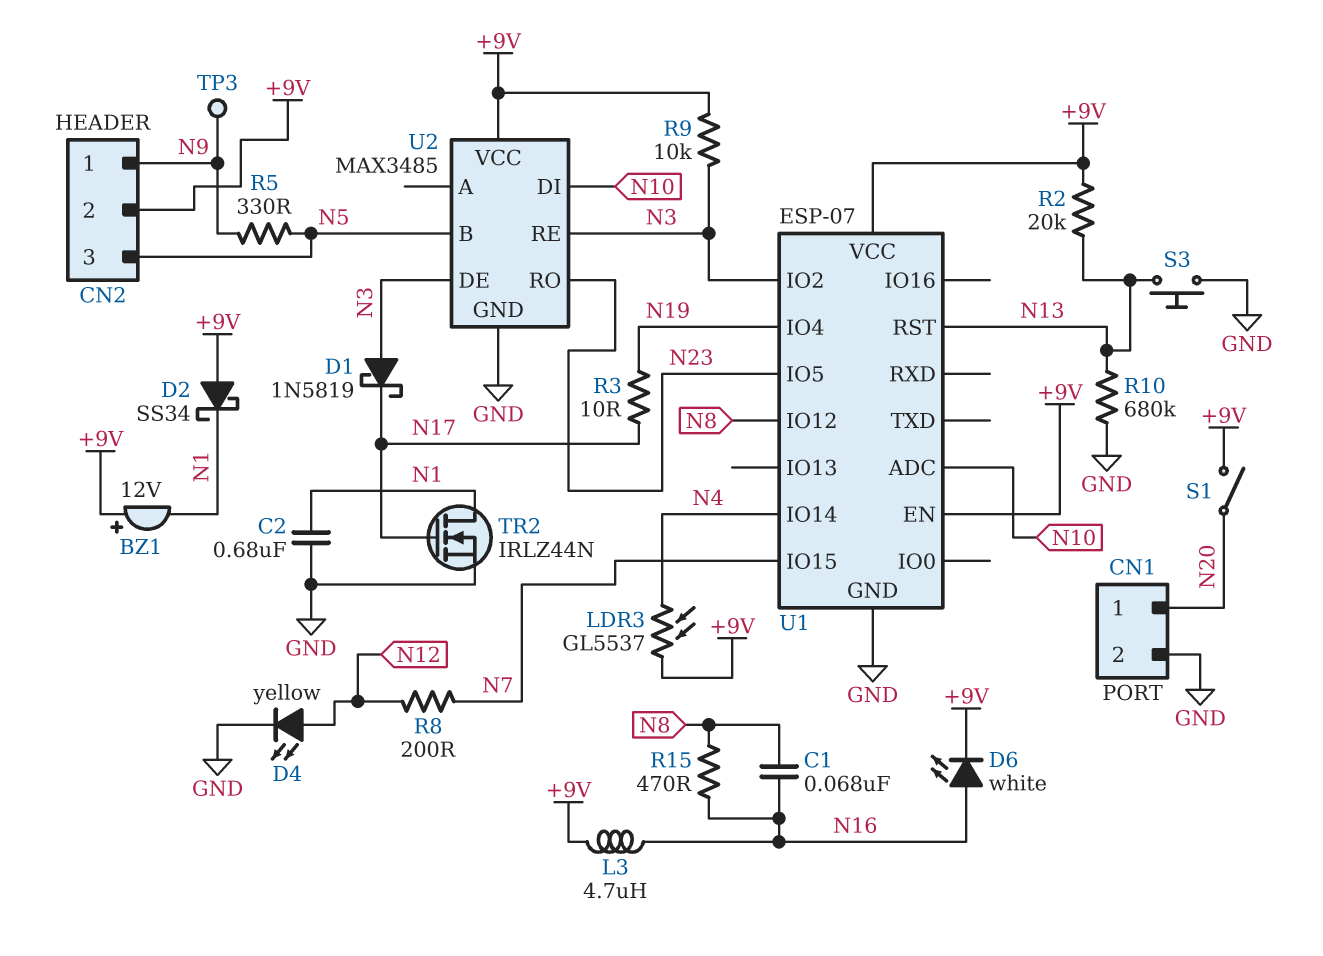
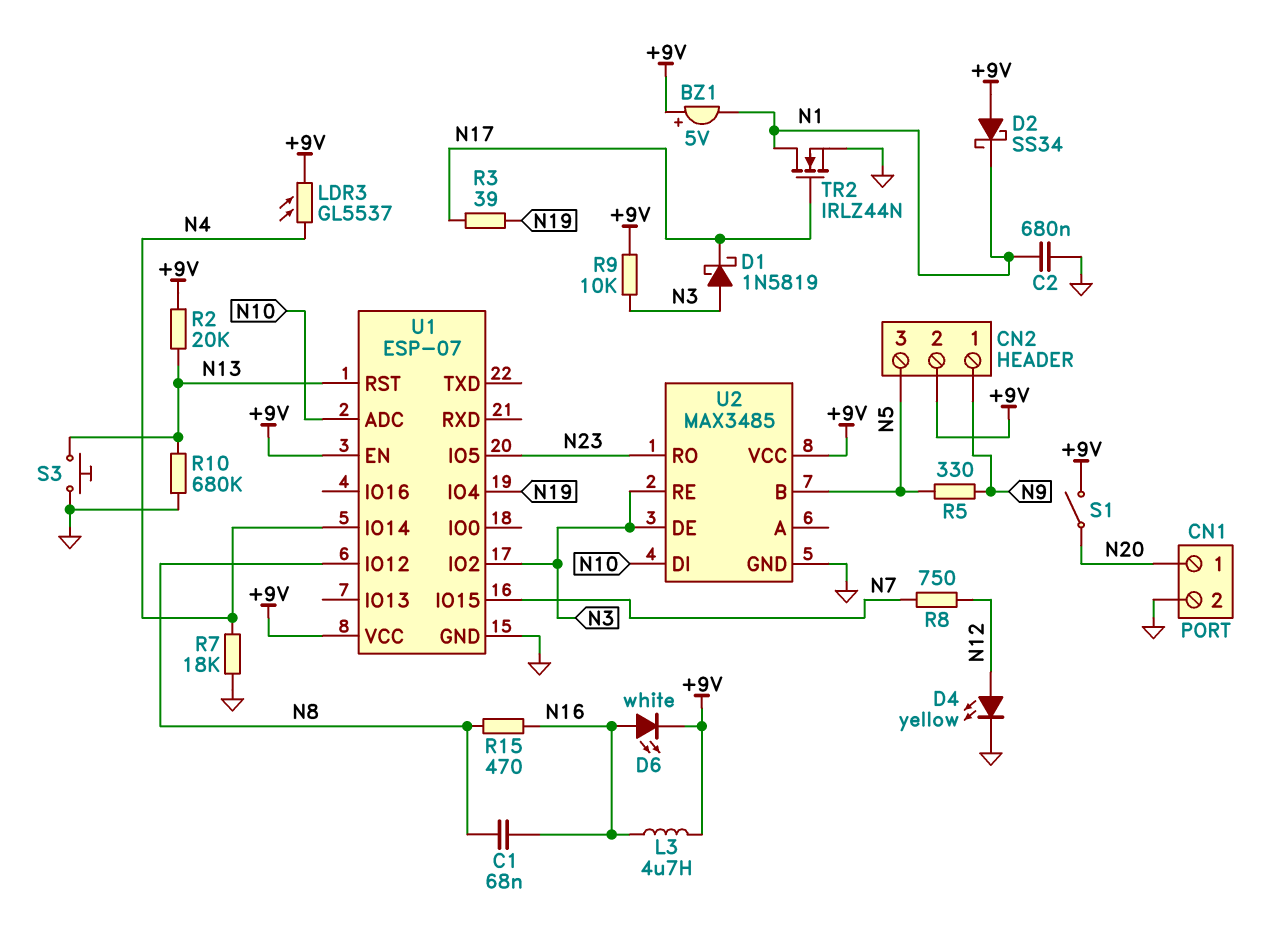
BZ1: buzzer 12V (plus +9V, minus N1) -> buzzer 5V (plus +9V, minus N1)
R3: 10 (N17, N19) -> 39 (N17, N19)
R7: none -> 18k (GND, N4)
R8: 200 (N7, N12) -> 750 (N7, N12)
TP3: test point (N9) -> none

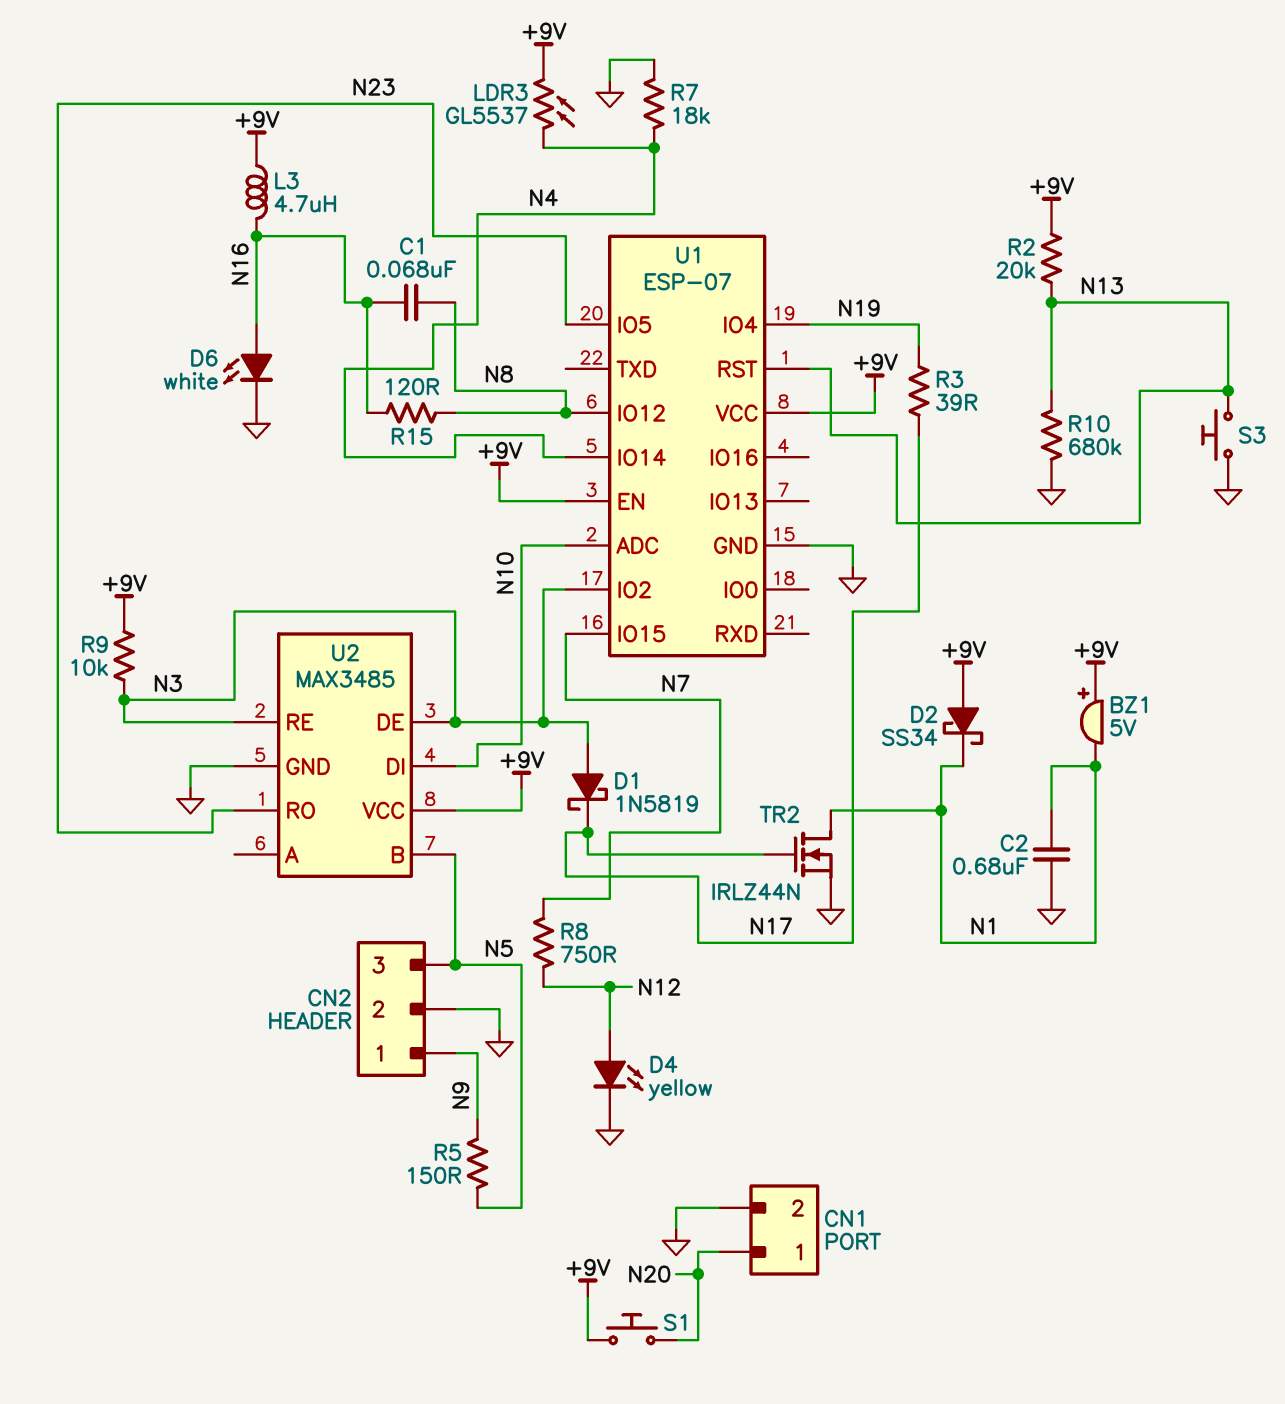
CN2 pin 2: +9V -> GND
D6: LED white (A N16, K +9V) -> LED white (A N16, K GND)
R5: 330 (N5, N9) -> 150 (N5, N9)
R15: 470 (N8, N16) -> 120 (N8, N16)
S1: switch (+9V, N20) -> button (+9V, N20)

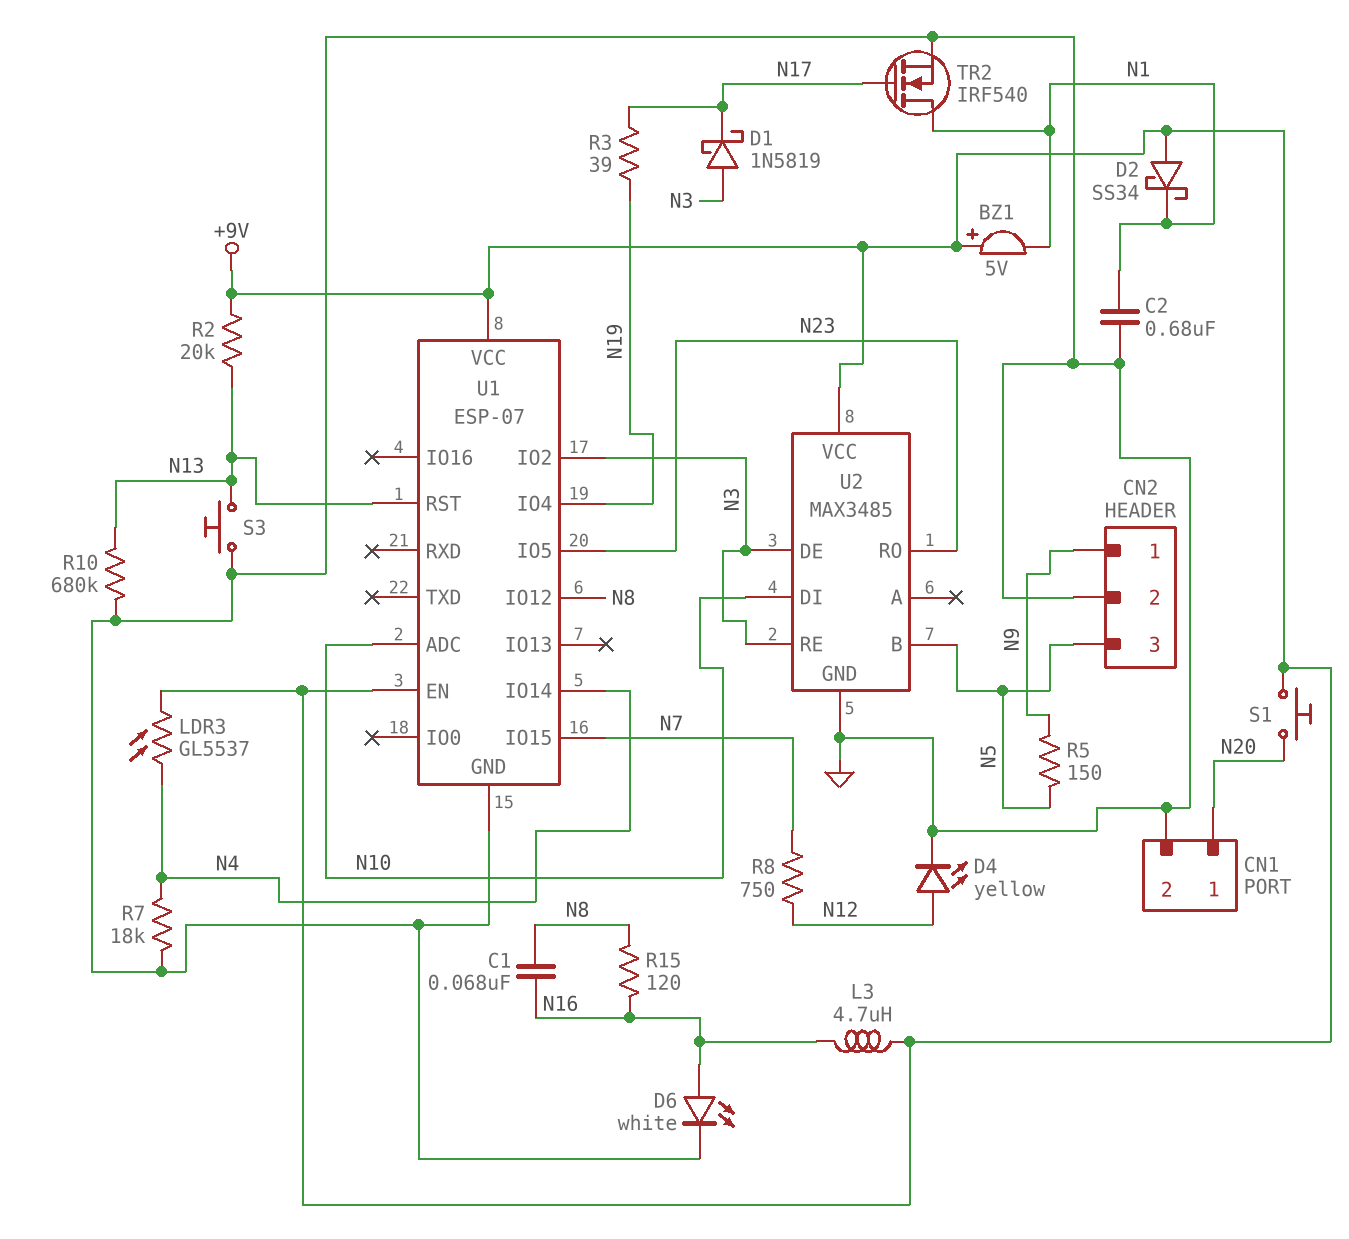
R9: 10k (+9V, N3) -> none
TR2: NMOS IRLZ44N (G N17, D N1, S GND) -> NMOS IRF540 (G N17, D N1, S GND)

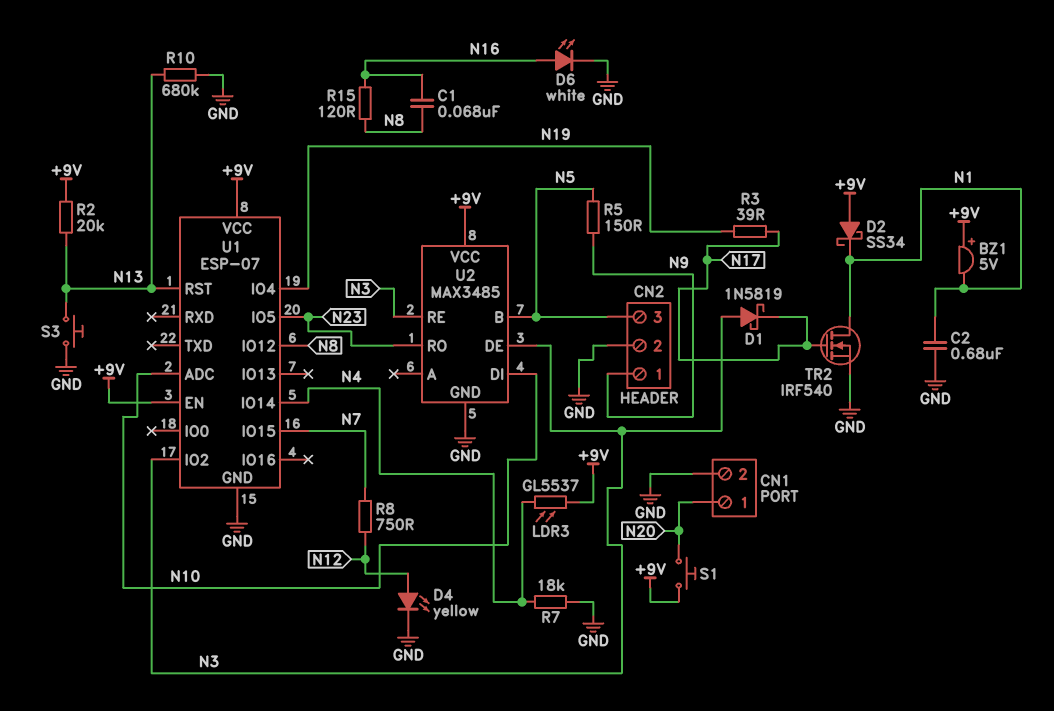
L3: 4.7uH (+9V, N16) -> none

